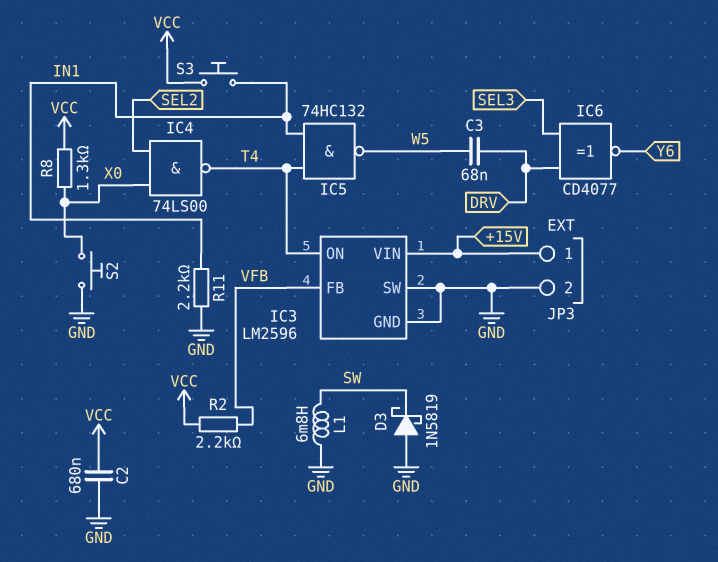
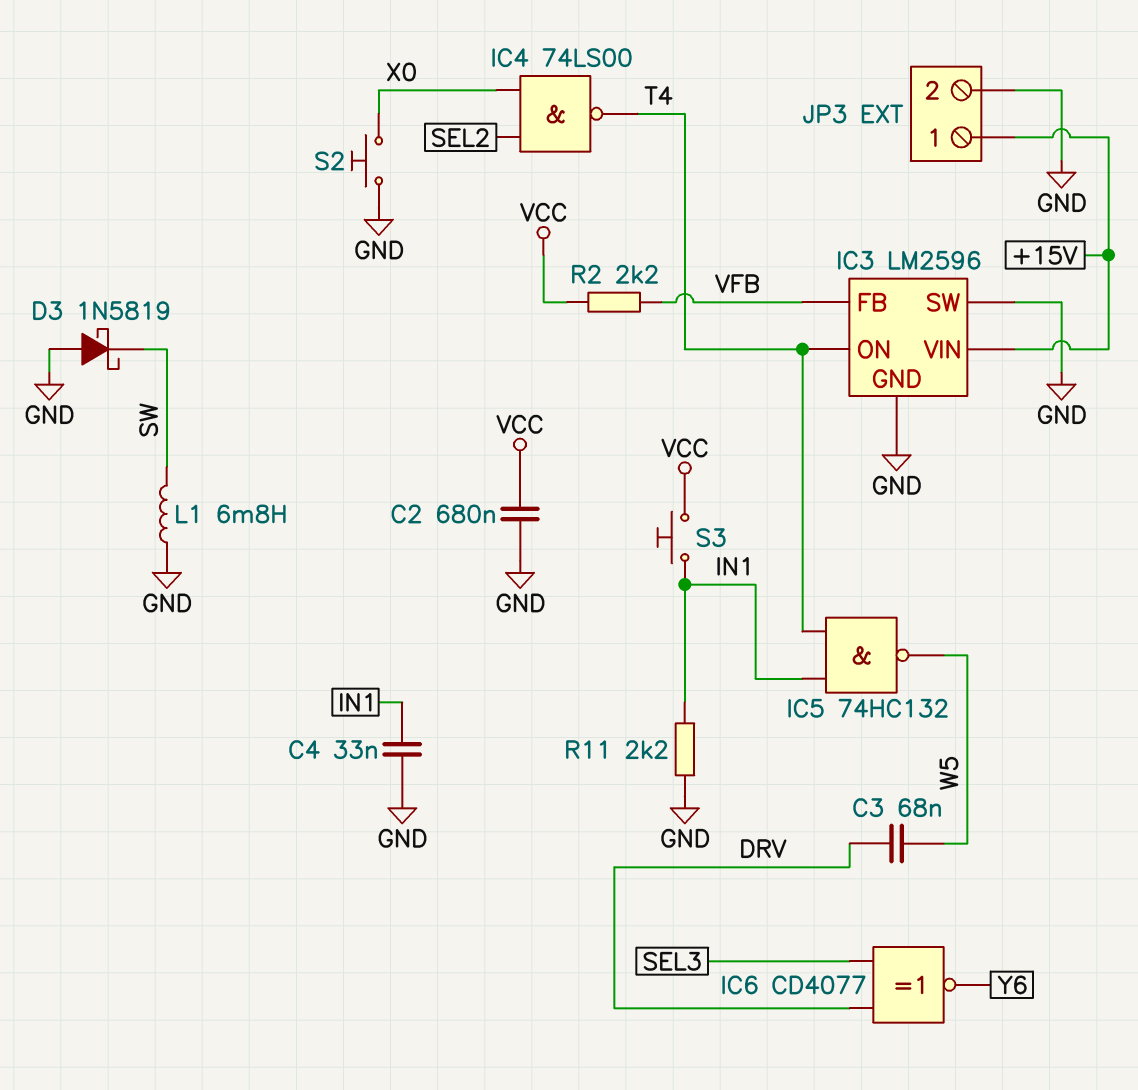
C4: none -> 33nF (GND, IN1)
R8: 1.3k (VCC, X0) -> none

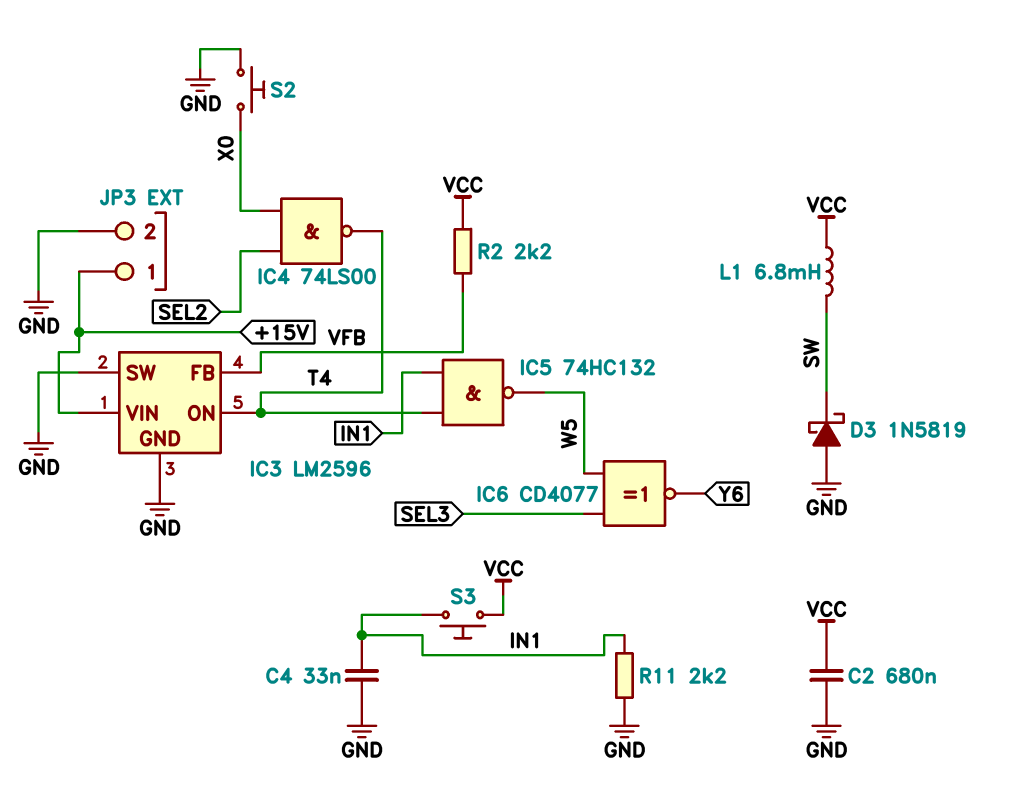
C3: 68nF (DRV, W5) -> none
IC6: XNOR CD4077 (in DRV, in SEL3, out Y6) -> XNOR CD4077 (in SEL3, in W5, out Y6)
L1: 6.8mH (GND, SW) -> 6.8mH (SW, VCC)

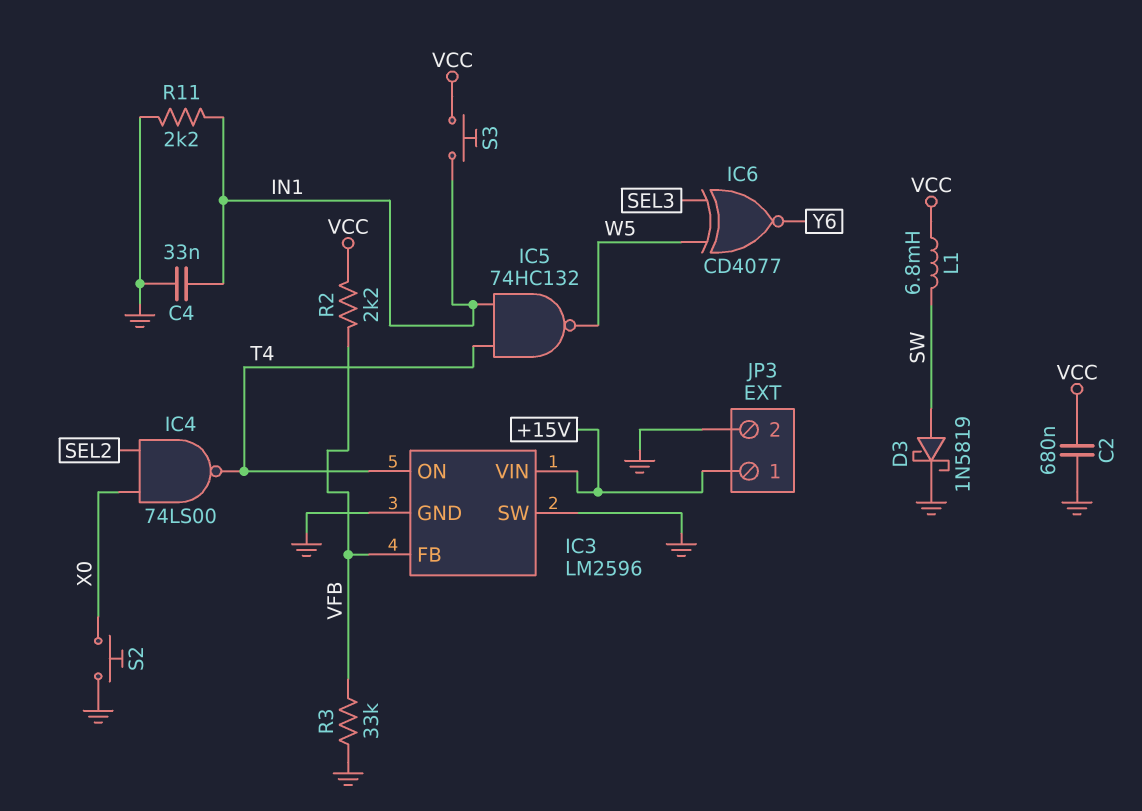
D3: schottky 1N5819 (A GND, K SW) -> schottky 1N5819 (A SW, K GND)
R3: none -> 33k (GND, VFB)

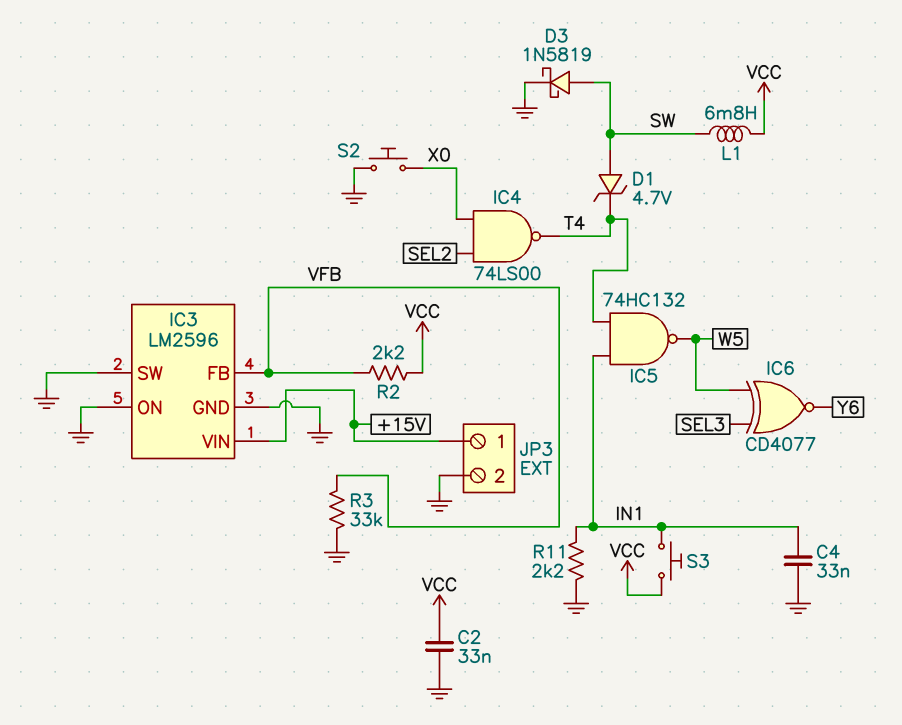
C2: 680nF (GND, VCC) -> 33nF (GND, VCC)
D1: none -> zener 4.7V (A SW, K T4)
IC3 pin ON: T4 -> GND

